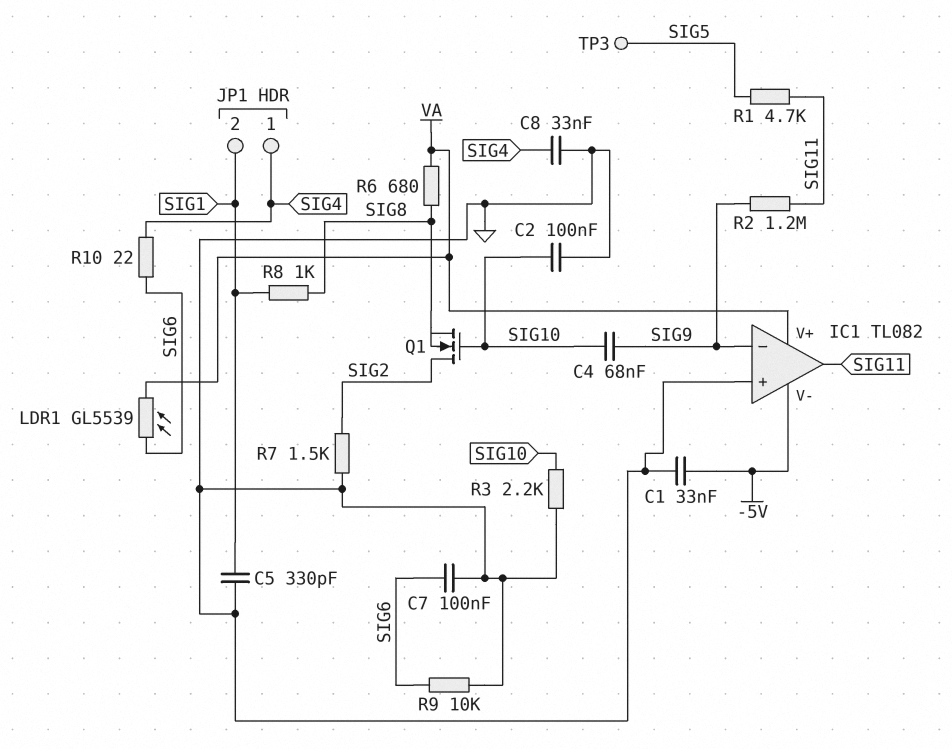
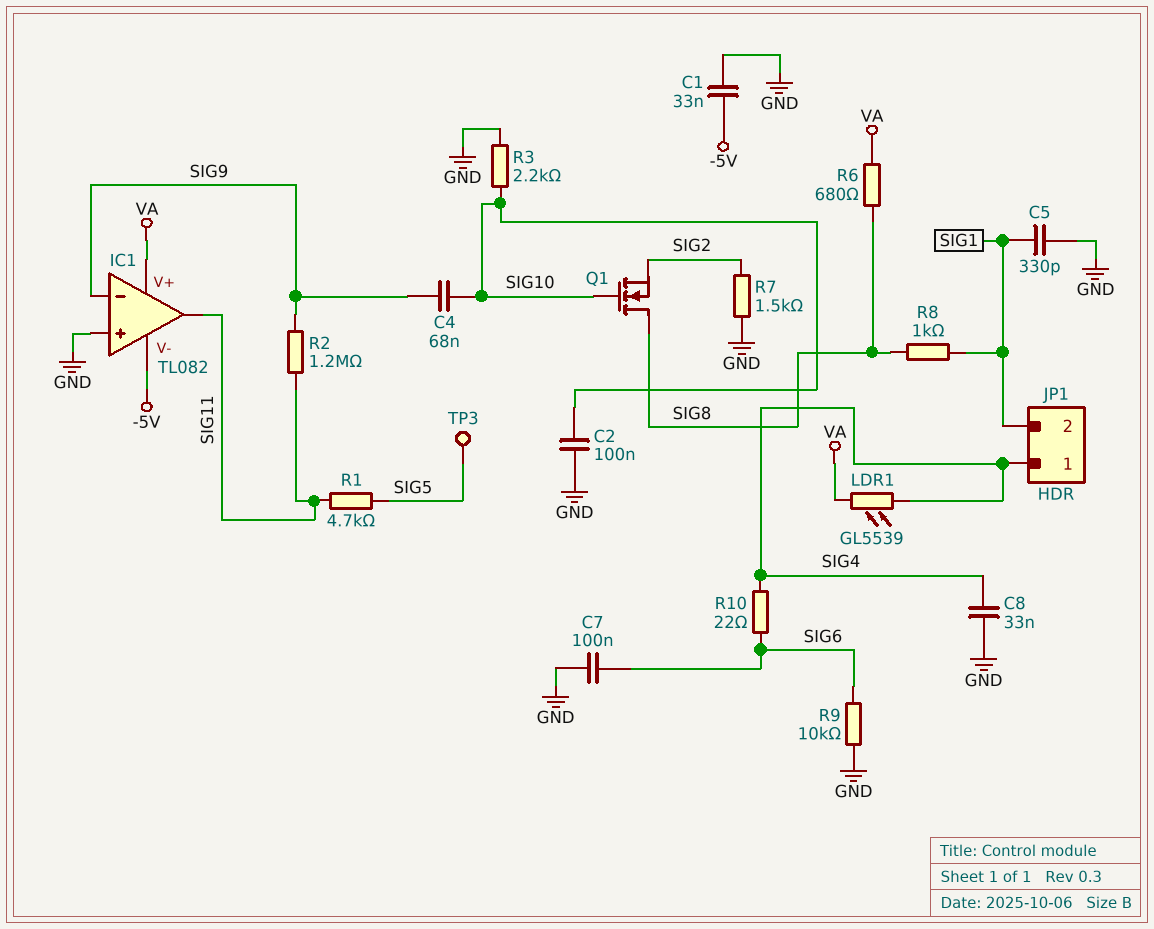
LDR1: GL5539 (SIG6, VA) -> GL5539 (SIG4, VA)
Q1: NMOS (G SIG10, D SIG2, S SIG8) -> NMOS (G SIG10, D SIG8, S SIG2)

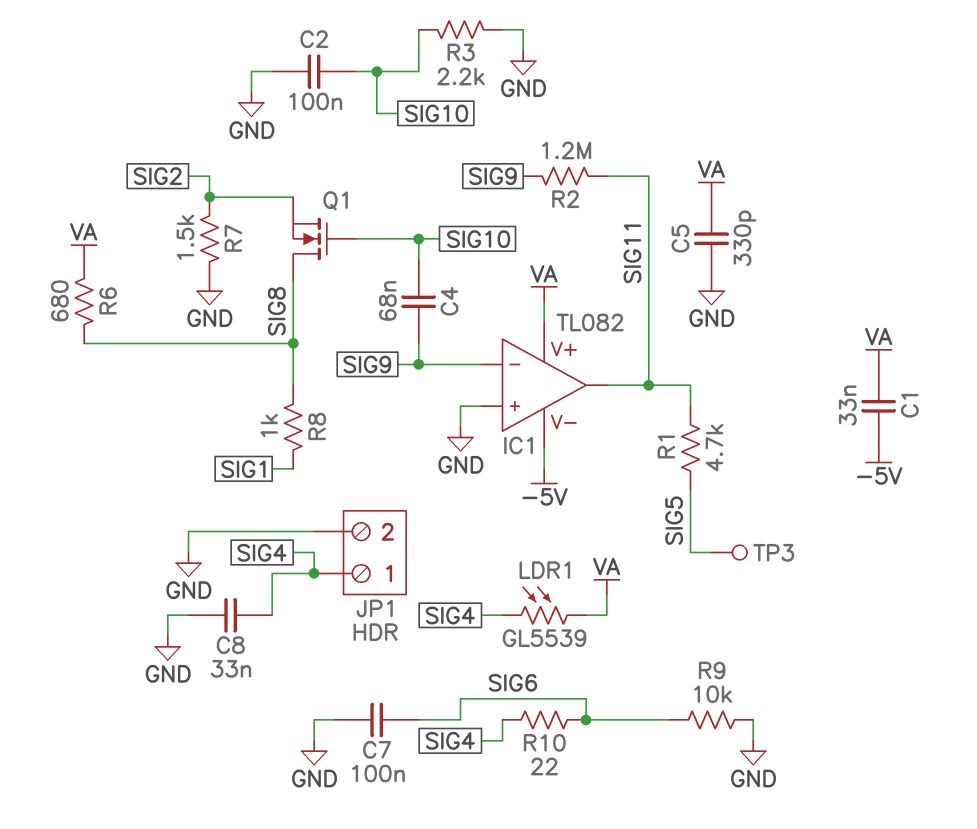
C1: 33nF (-5V, GND) -> 33nF (-5V, VA)
C5: 330pF (GND, SIG1) -> 330pF (GND, VA)
JP1 pin 2: SIG1 -> GND

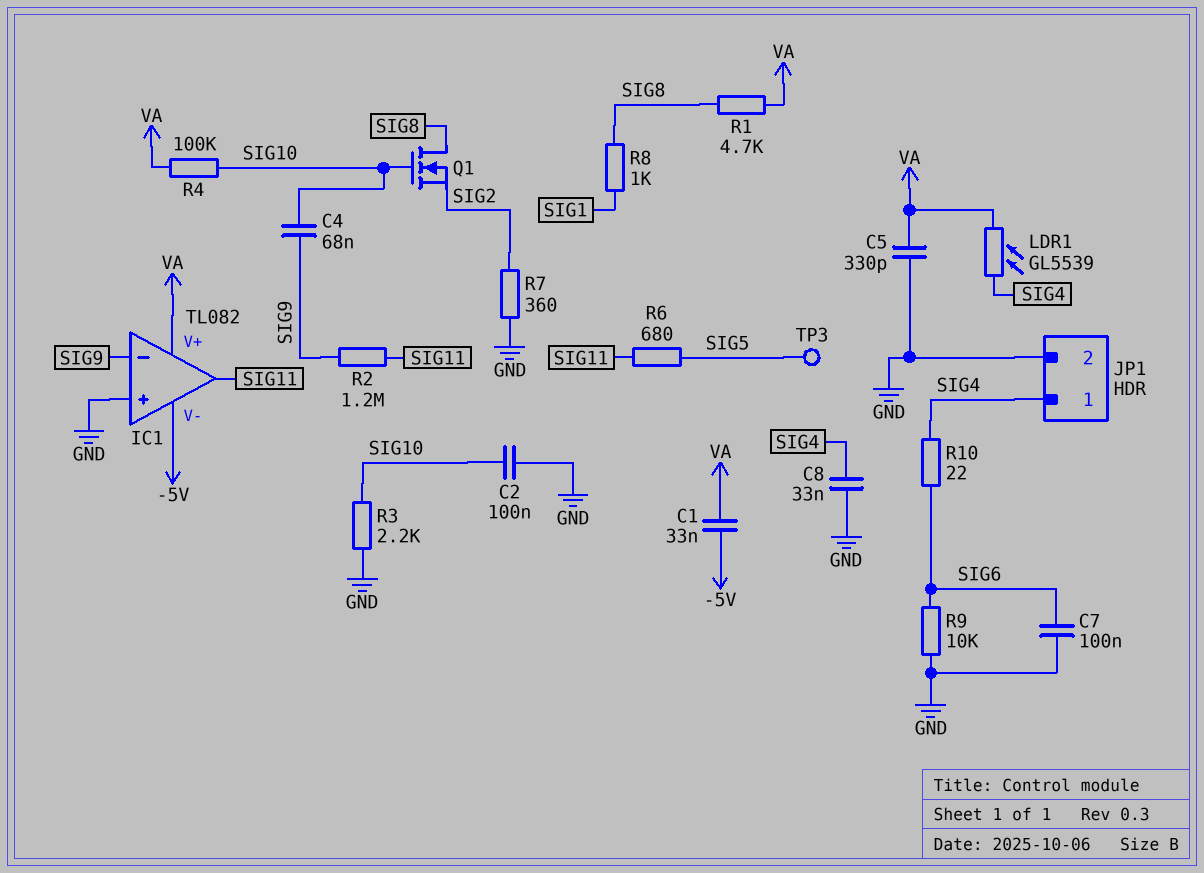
R1: 4.7k (SIG5, SIG11) -> 4.7k (SIG8, VA)
R4: none -> 100k (SIG10, VA)
R6: 680 (SIG8, VA) -> 680 (SIG5, SIG11)
R7: 1.5k (GND, SIG2) -> 360 (GND, SIG2)

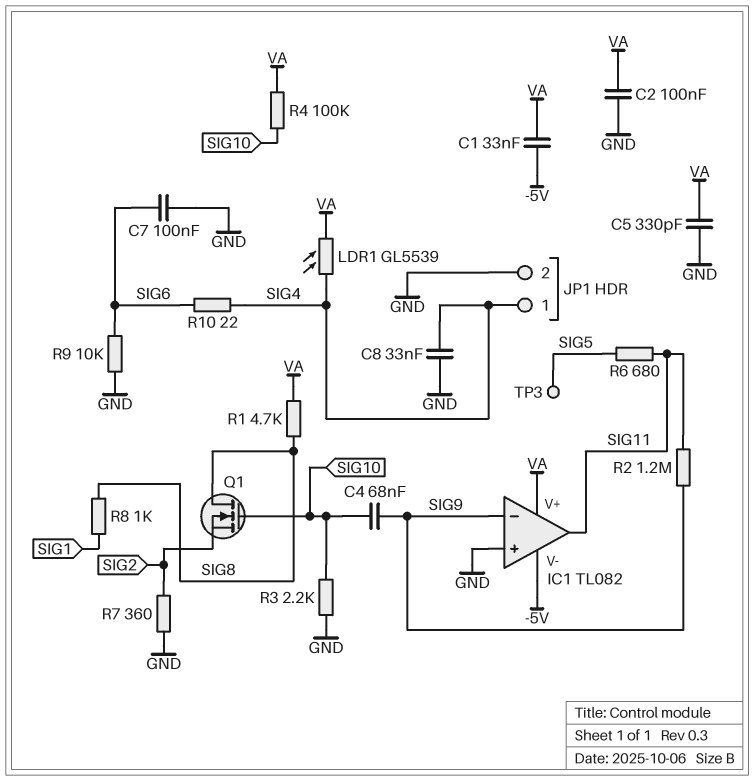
C2: 100nF (GND, SIG10) -> 100nF (GND, VA)

